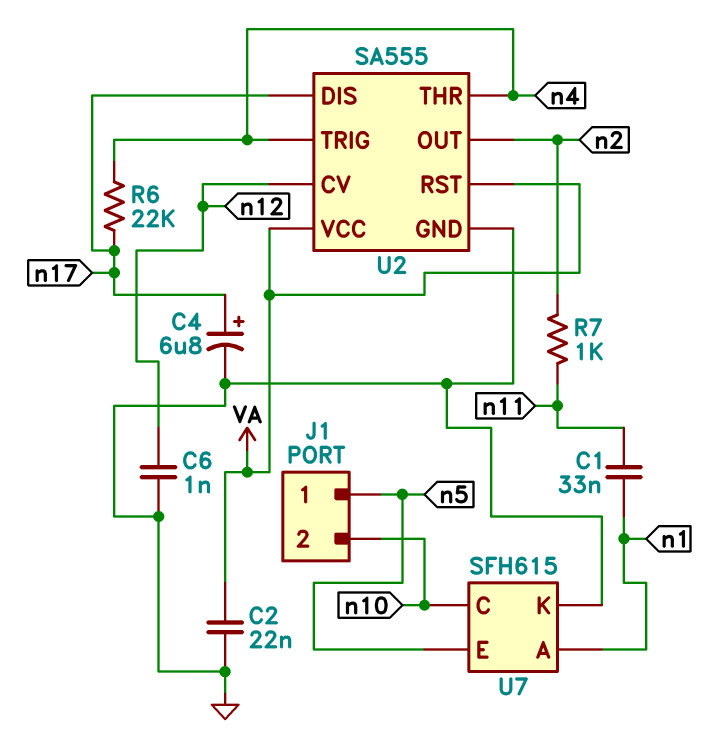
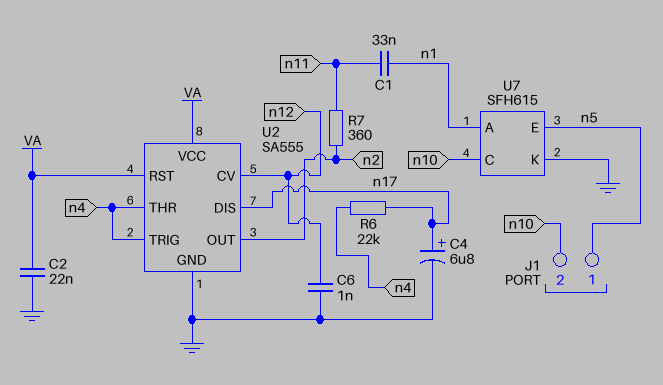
R7: 1k (n2, n11) -> 360 (n2, n11)

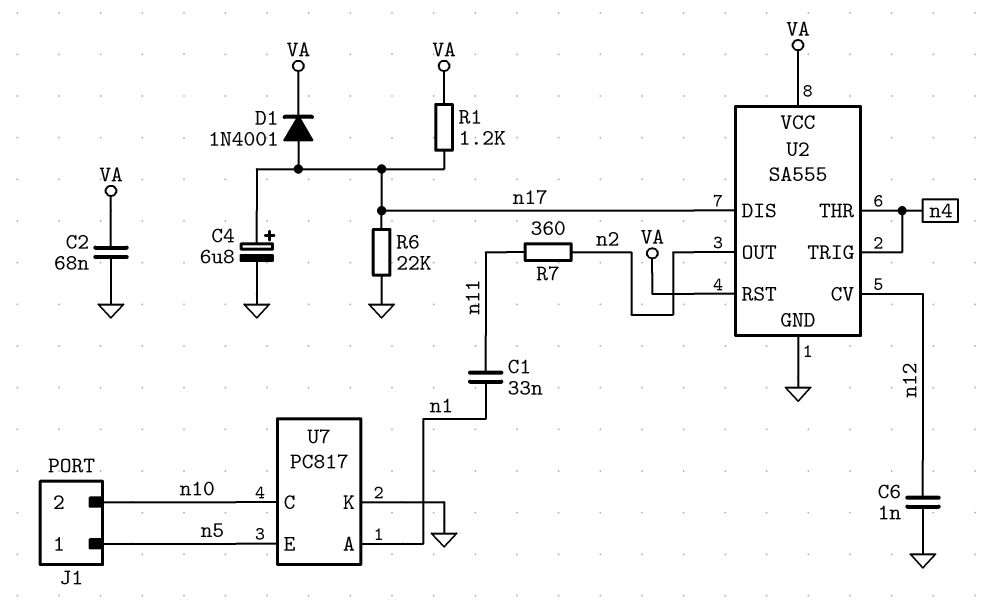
C2: 22nF (GND, VA) -> 68nF (GND, VA)
D1: none -> diode 1N4001 (A n17, K VA)
R1: none -> 1.2k (VA, n17)
R6: 22k (n4, n17) -> 22k (GND, n17)
U7: SFH615 -> PC817

